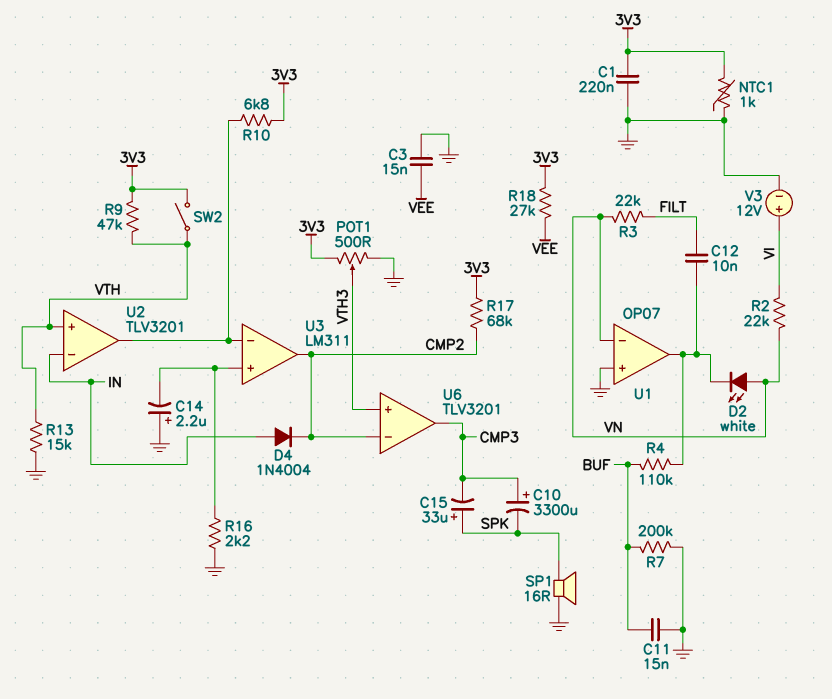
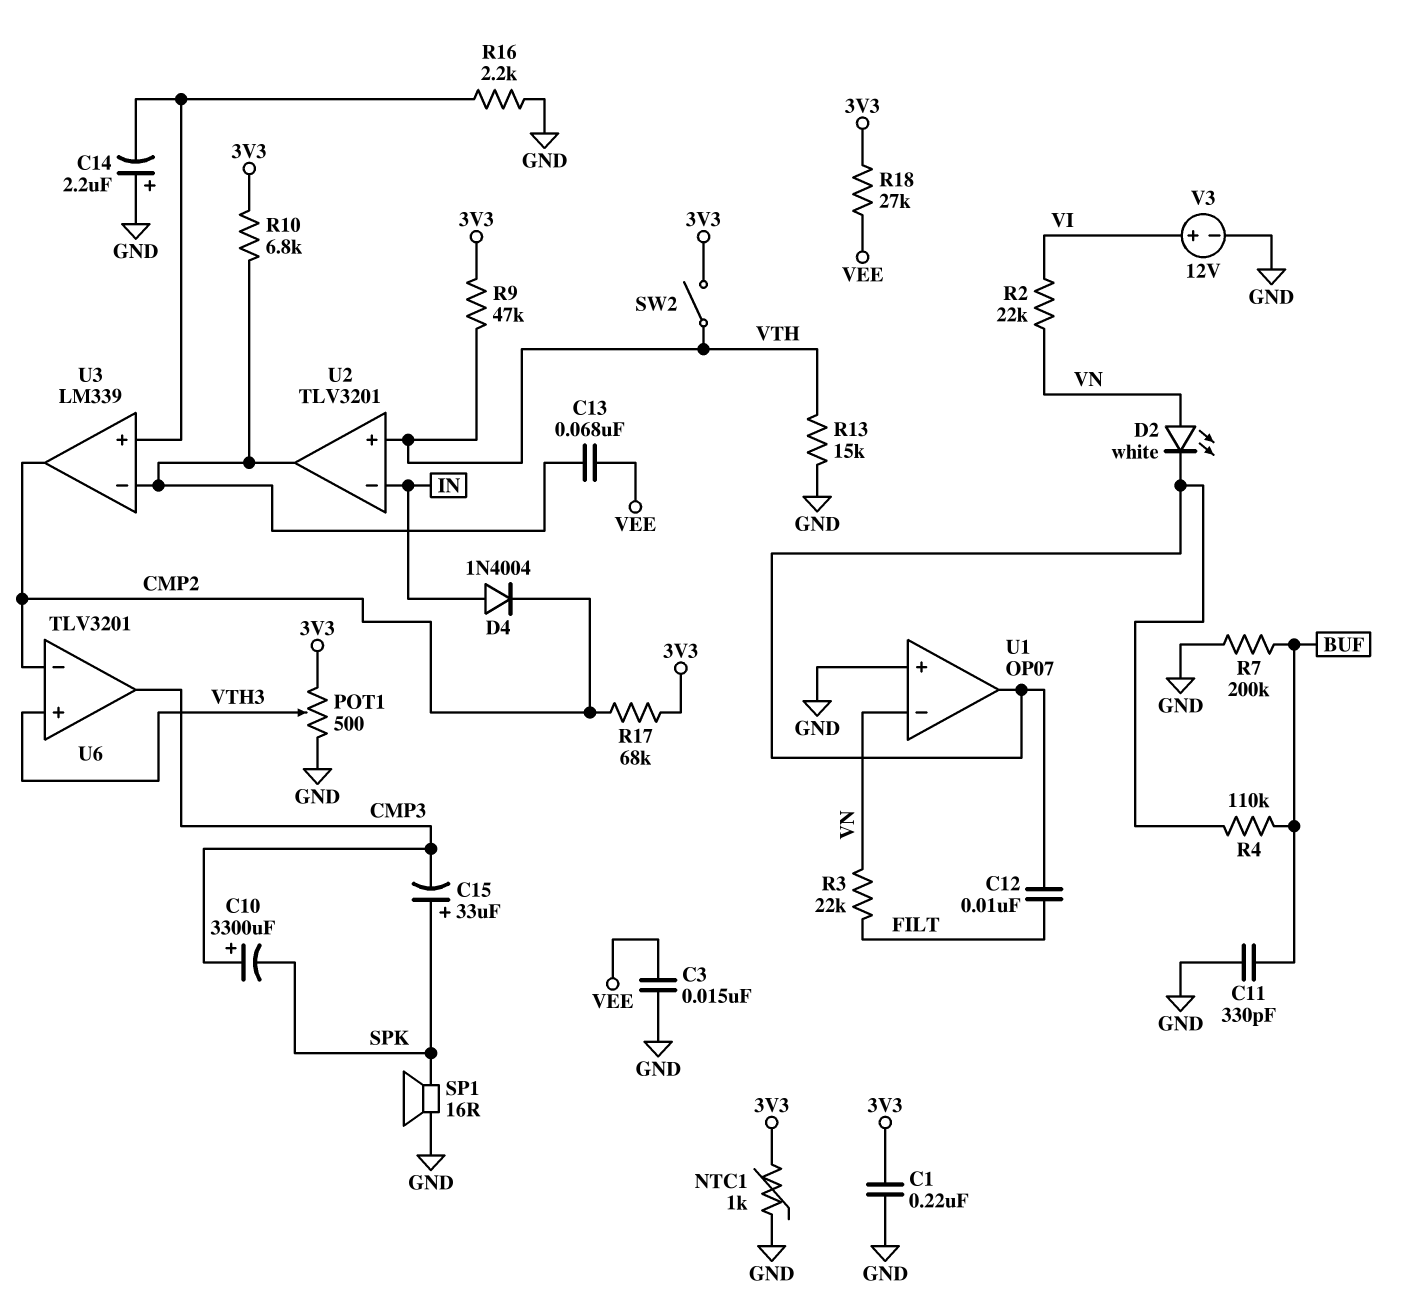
C11: 15nF (BUF, GND) -> 330pF (BUF, GND)
C13: none -> 68nF (U2/out, VEE)
U3: LM311 -> LM339

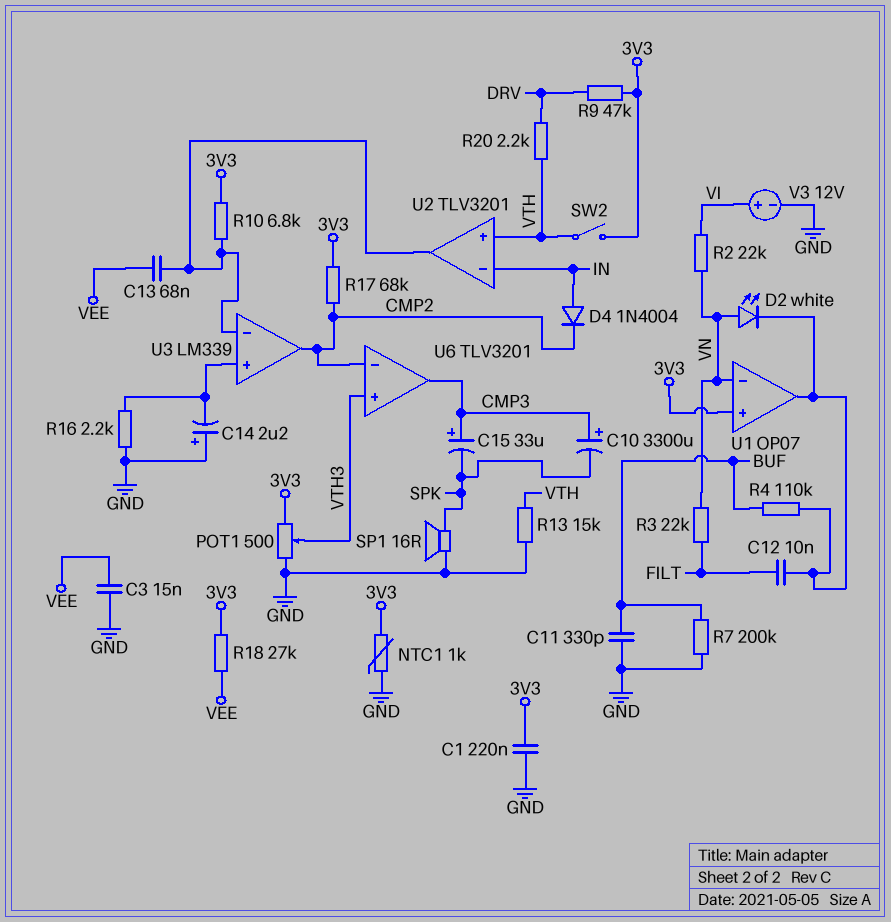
C15: 33uF (plus SPK, minus CMP3) -> 33uF (plus CMP3, minus SPK)
R9: 47k (3V3, VTH) -> 47k (3V3, DRV)
R20: none -> 2.2k (DRV, VTH)
U1 pin in+: GND -> 3V3

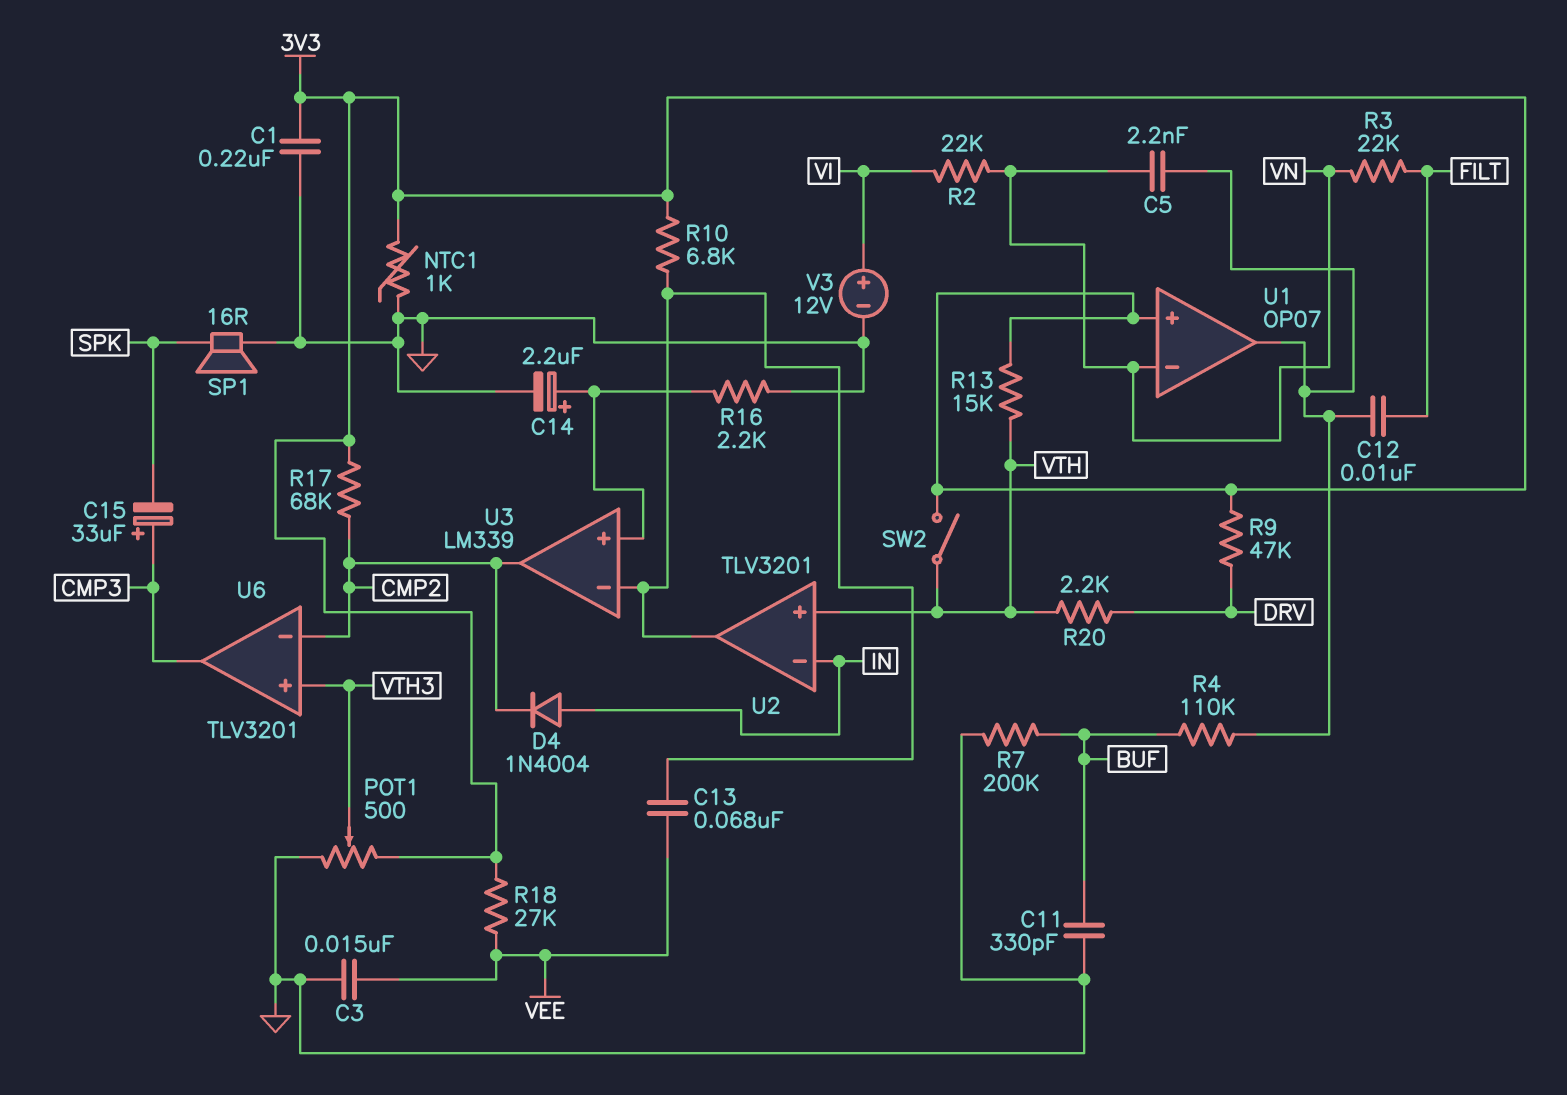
C5: none -> 2.2nF (U1/out, VN)
C10: 3300uF (plus CMP3, minus SPK) -> none
C14: 2.2uF (plus GND, minus U3/in+) -> 2.2uF (plus U3/in+, minus GND)
D2: LED white (A VN, K U1/out) -> none
R13: 15k (GND, VTH) -> 15k (3V3, VTH)

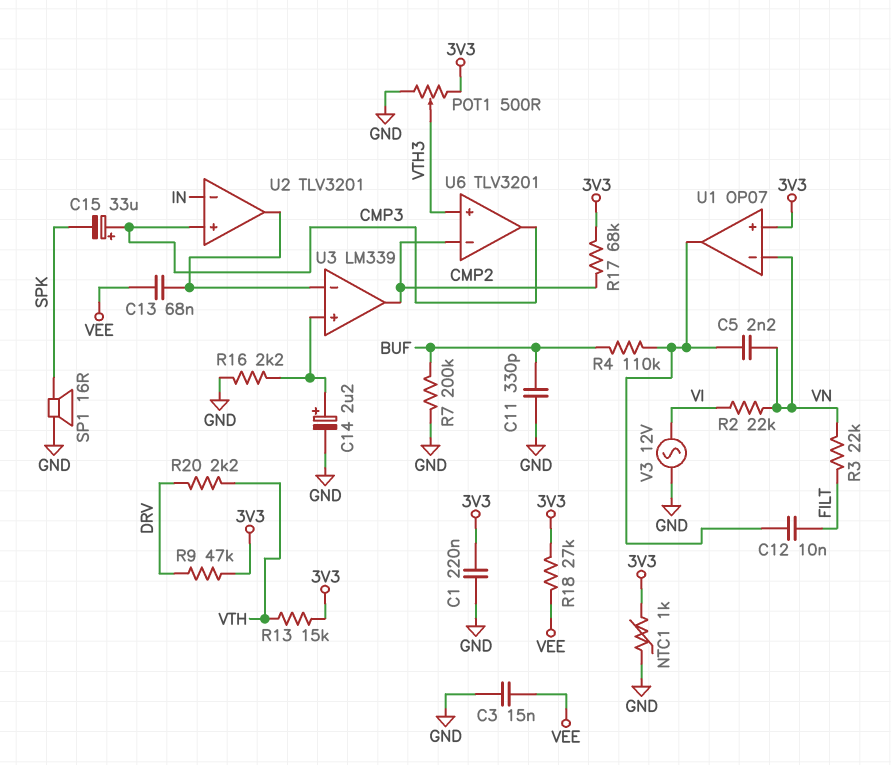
D4: diode 1N4004 (A IN, K CMP2) -> none
R10: 6.8k (3V3, U2/out) -> none
SW2: switch (3V3, VTH) -> none
U2 pin in+: VTH -> CMP3
V3: 12V (plus VI, minus GND) -> AC 12V (GND, VI)

